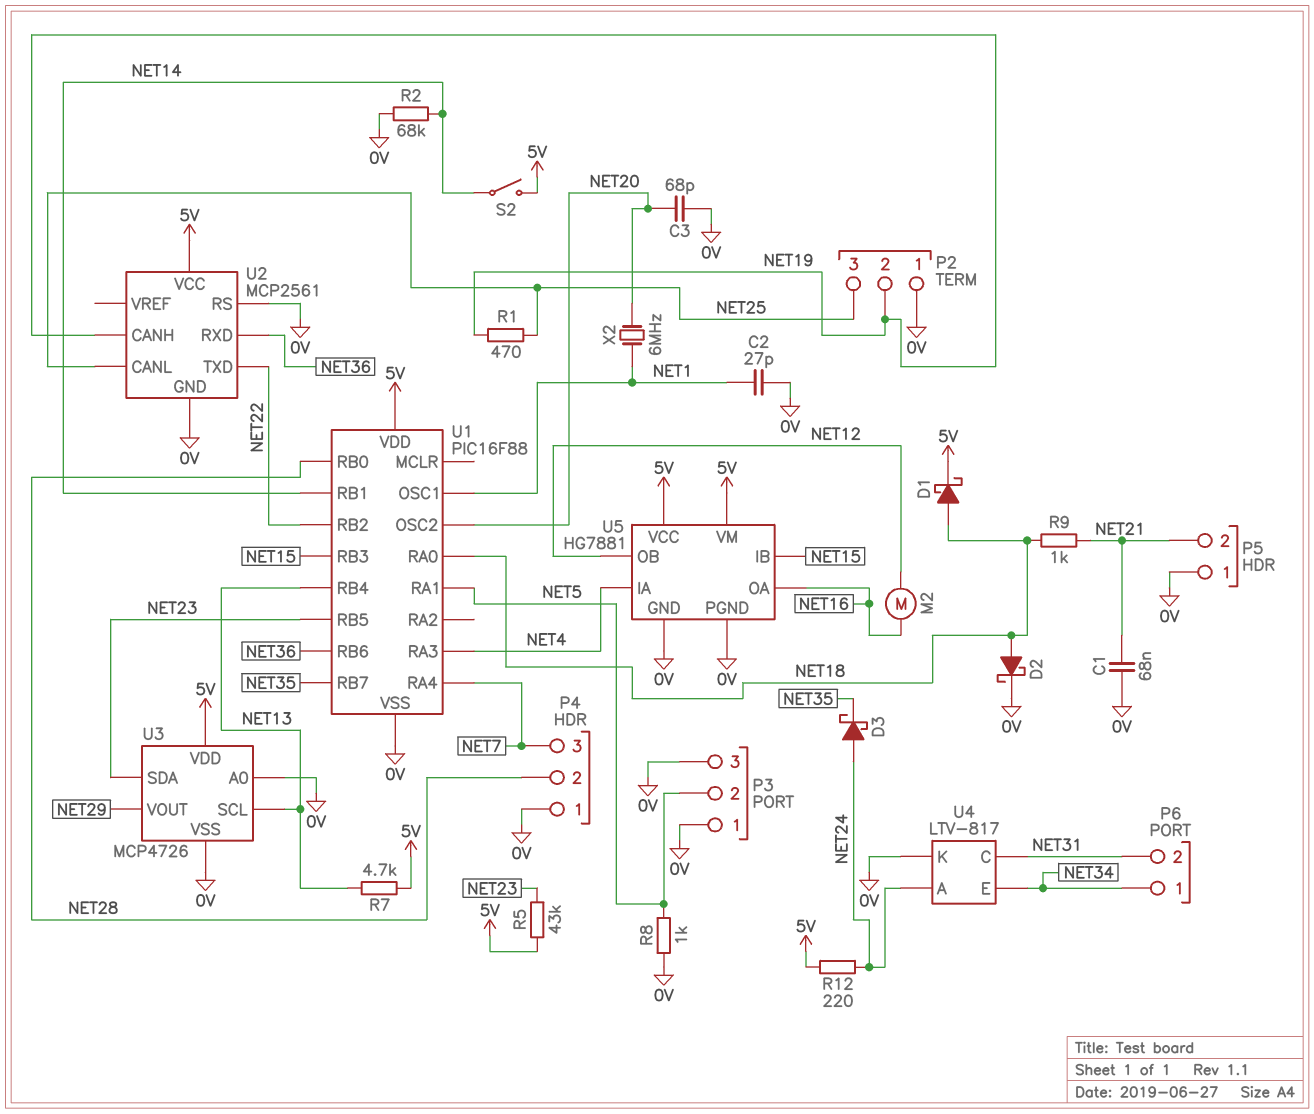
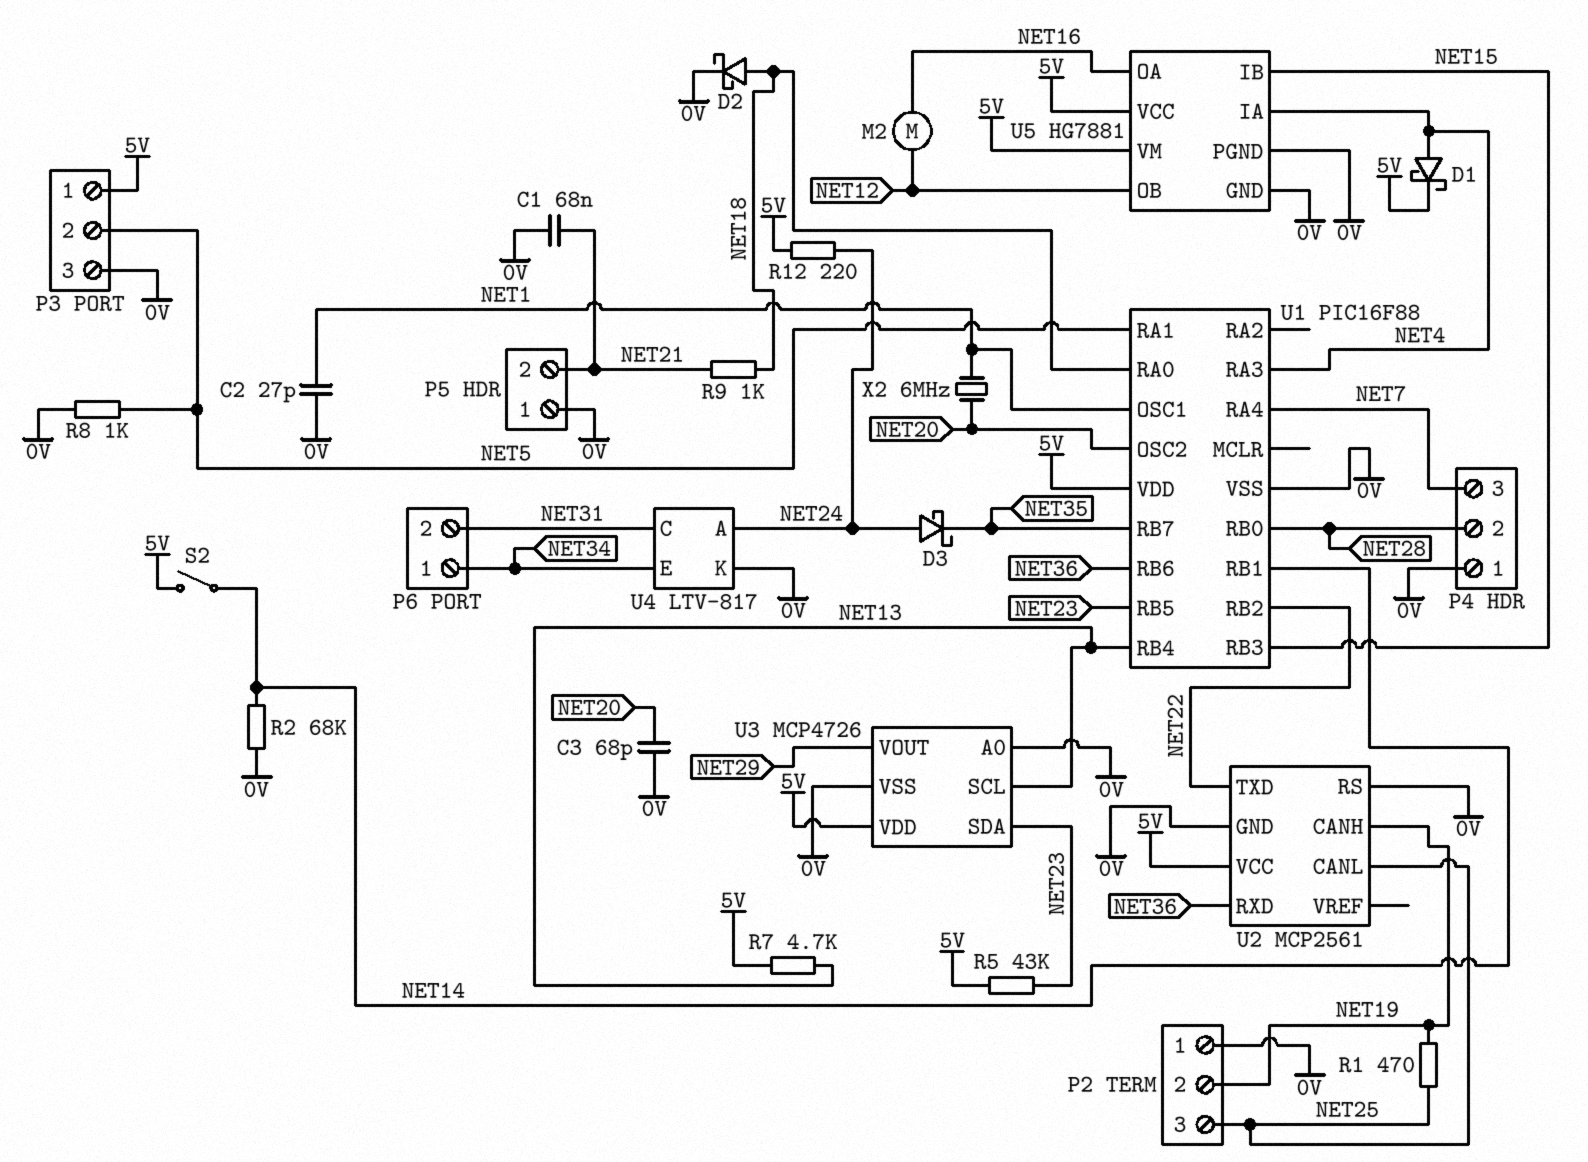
D1: schottky (A NET18, K 5V) -> schottky (A NET4, K 5V)
P3 pin 1: 0V -> 5V

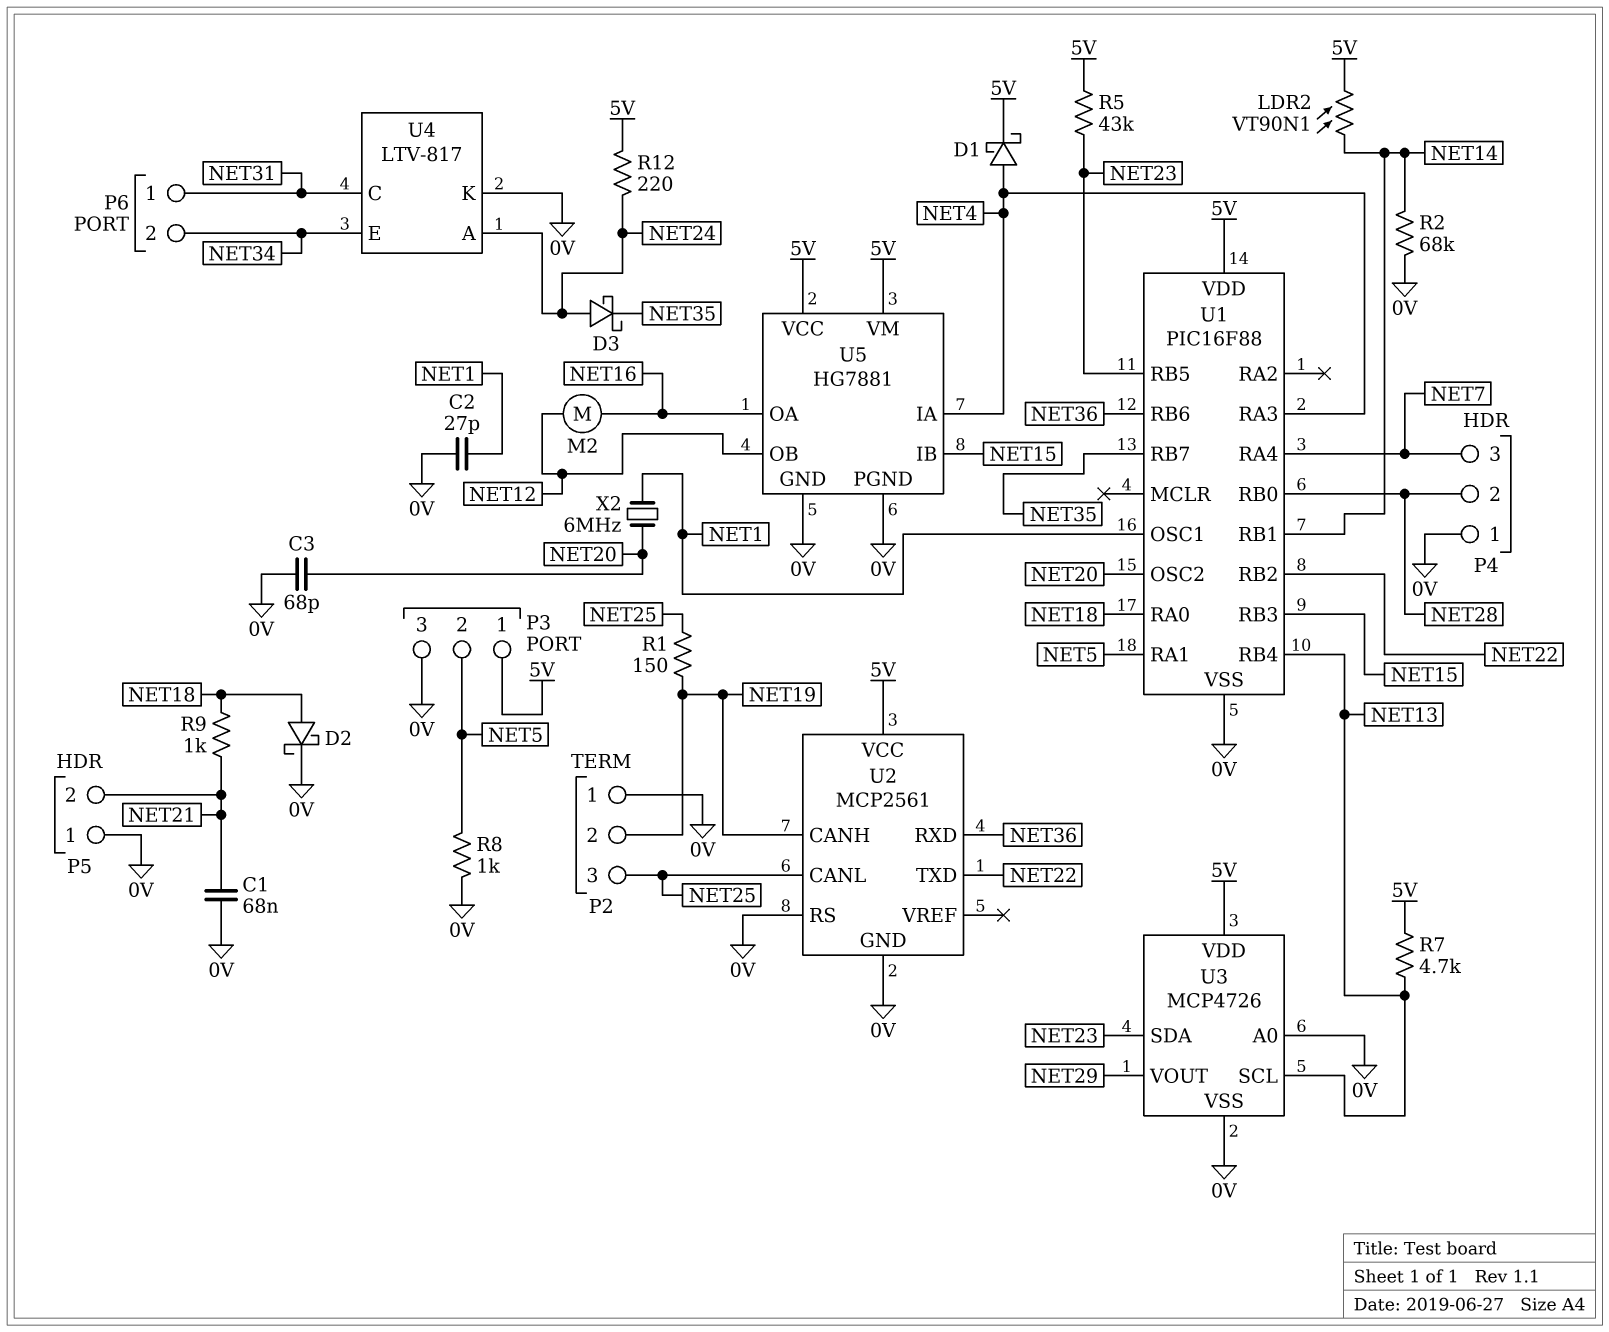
LDR2: none -> VT90N1 (5V, NET14)
P6 pin 1: NET34 -> NET31
P6 pin 2: NET31 -> NET34
R1: 470 (NET19, NET25) -> 150 (NET19, NET25)
S2: switch (5V, NET14) -> none

